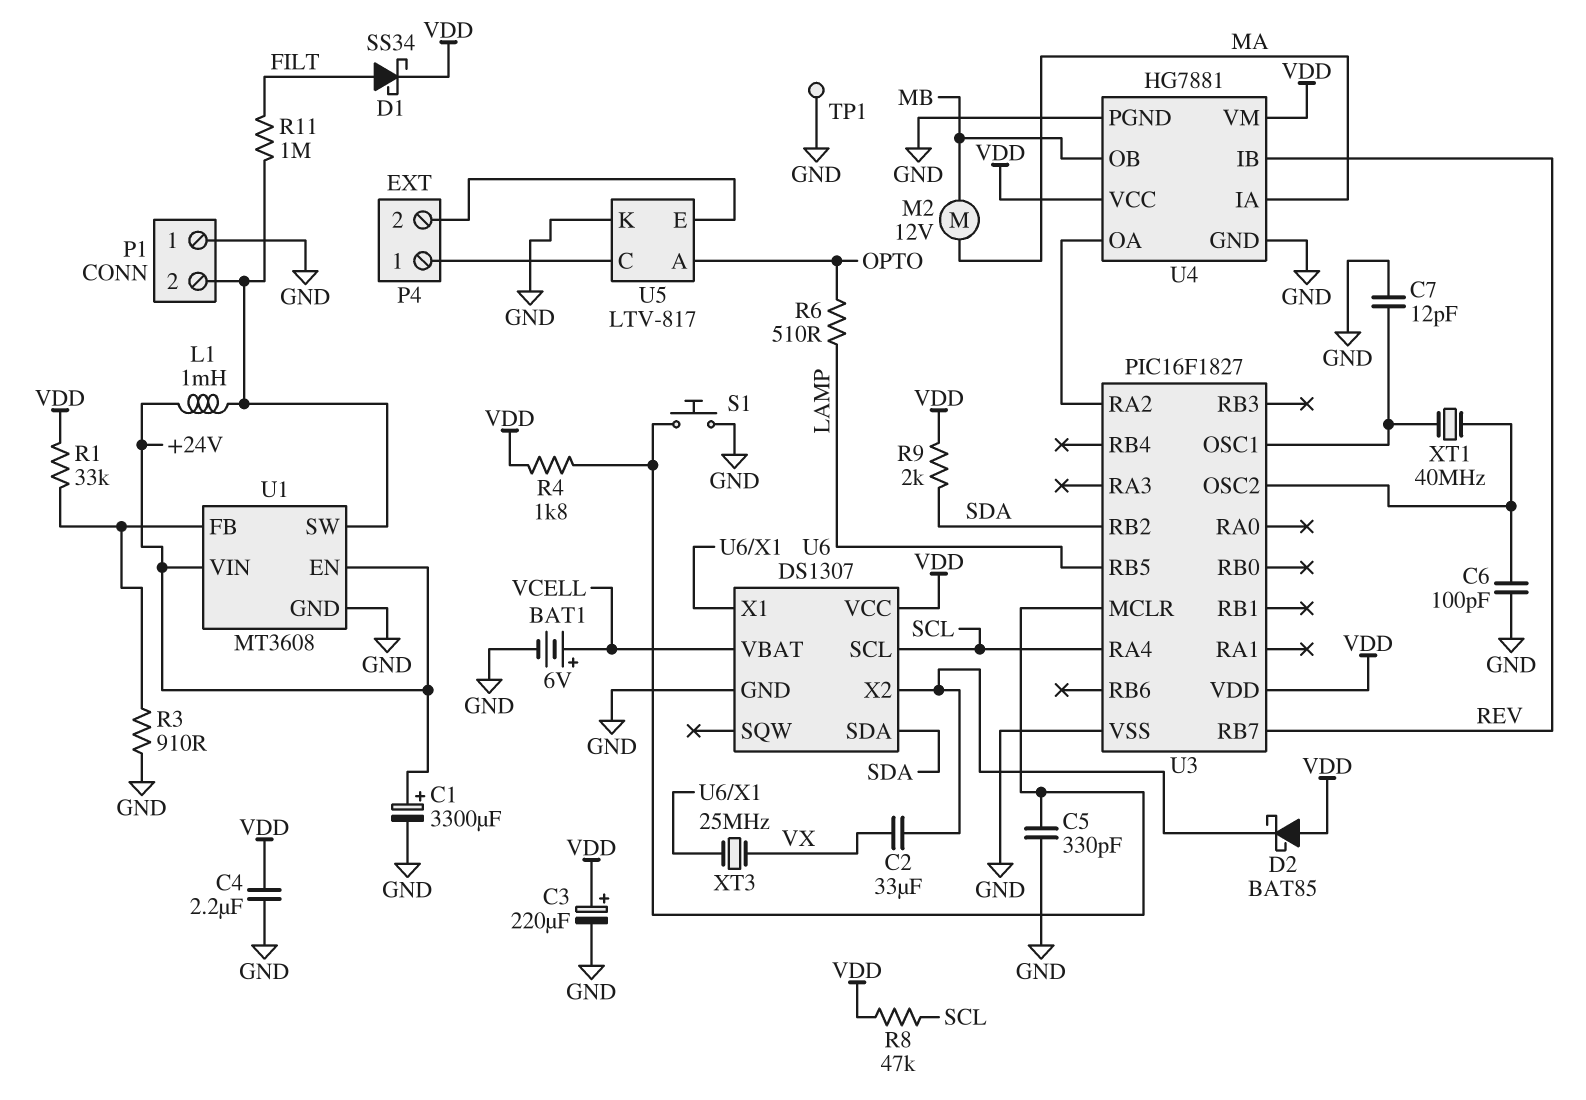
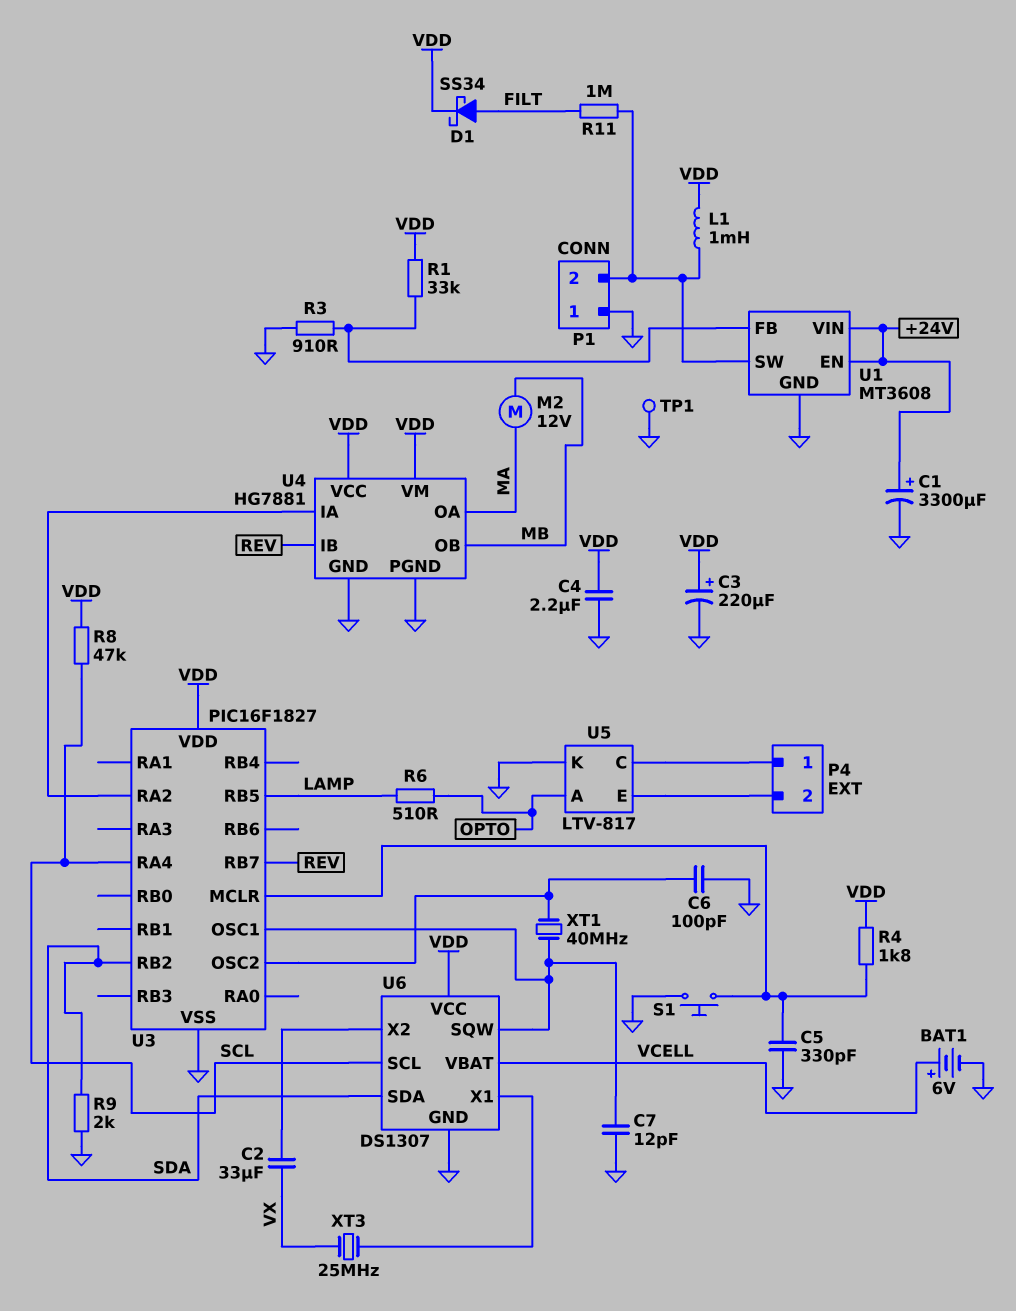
D2: schottky BAT85 (A VDD, K U6/X2) -> none
L1: 1mH (+24V, P1/2) -> 1mH (P1/2, VDD)
R9: 2k (SDA, VDD) -> 2k (GND, SDA)
U4 pin IA: MA -> U3/RA2
U4 pin OA: U3/RA2 -> MA
U6 pin SQW: none -> U3/OSC1

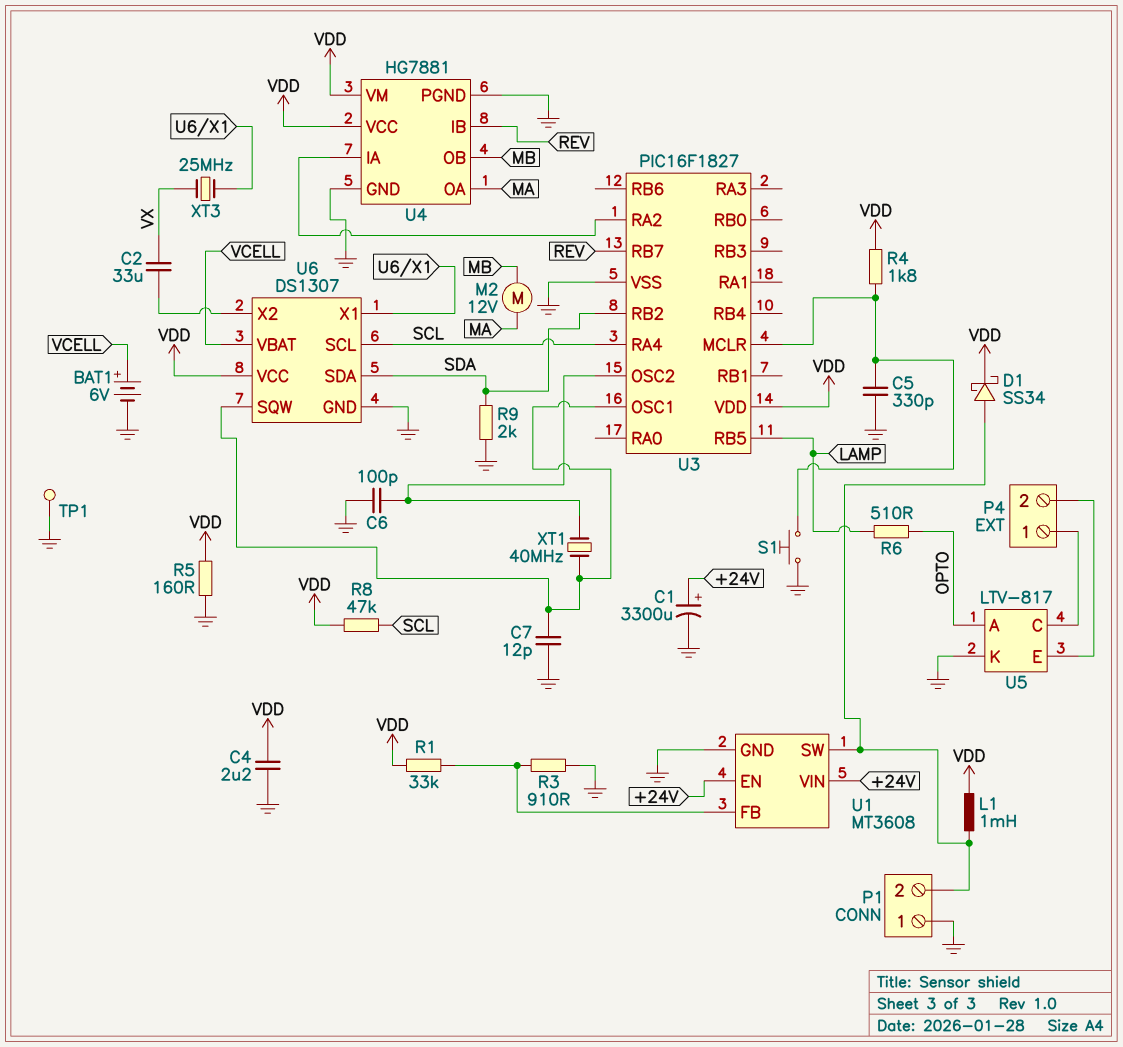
C3: 220uF (plus VDD, minus GND) -> none
D1: schottky SS34 (A FILT, K VDD) -> schottky SS34 (A P1/2, K VDD)
R5: none -> 160 (GND, VDD)
R11: 1M (FILT, P1/2) -> none

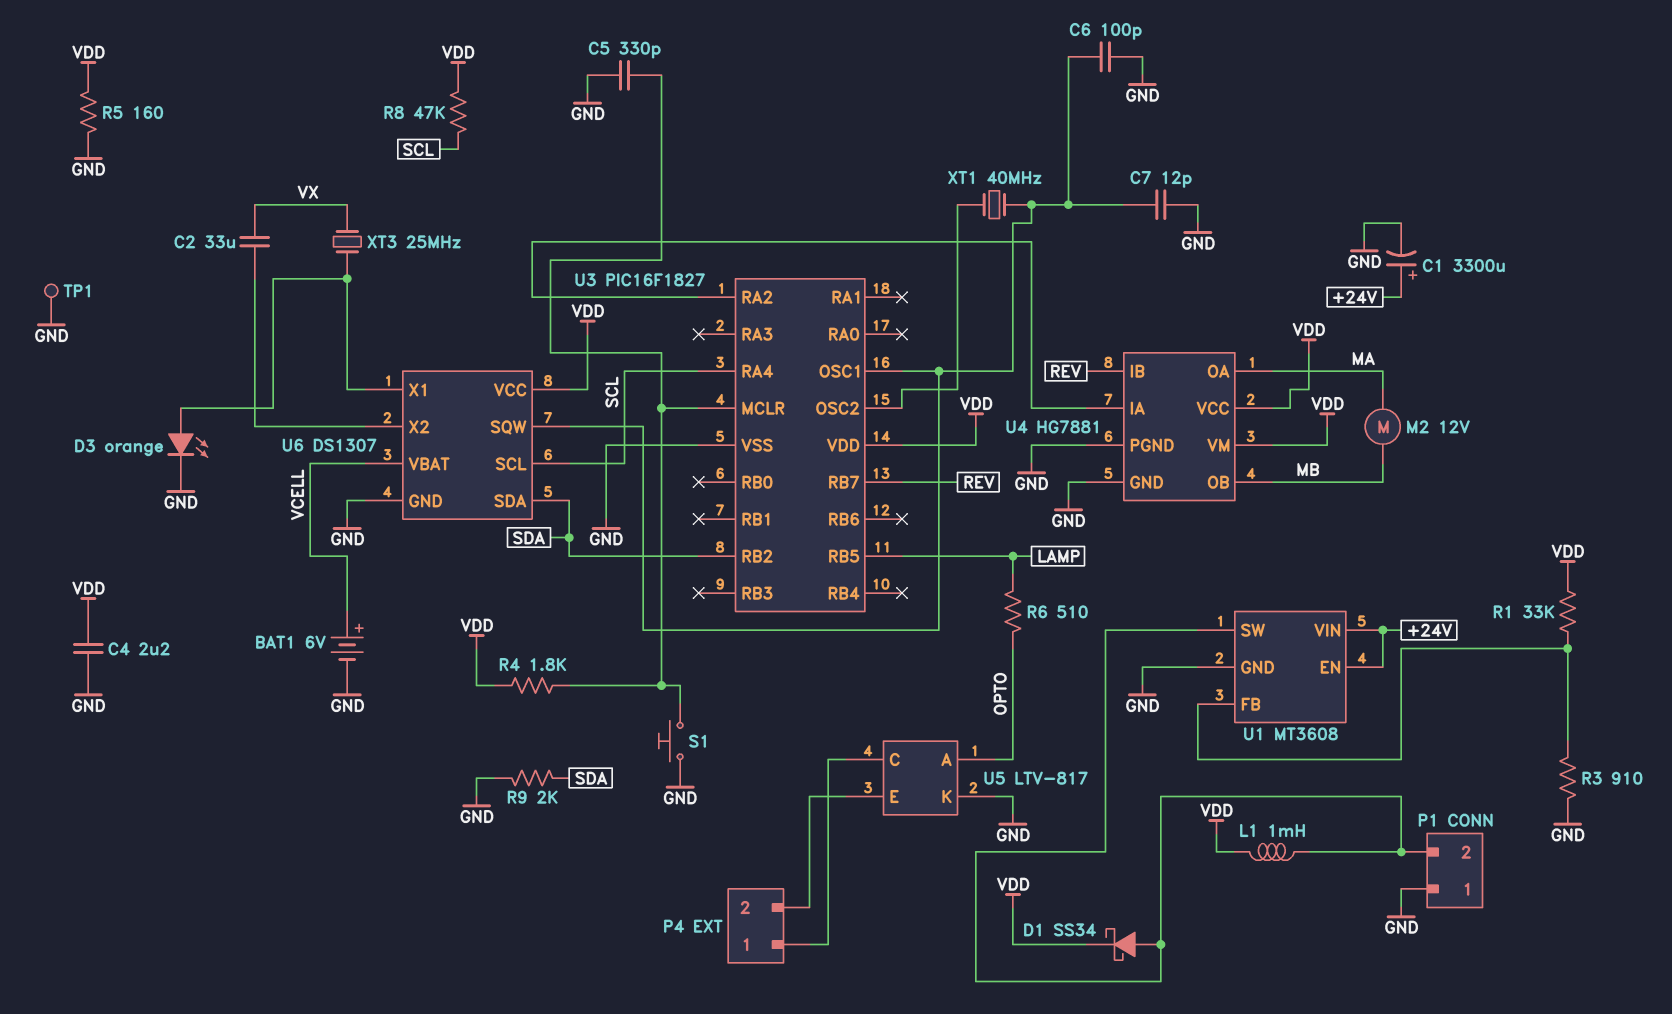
C6: 100pF (GND, U3/OSC2) -> 100pF (GND, U3/OSC1)
D3: none -> LED orange (A U6/X1, K GND)

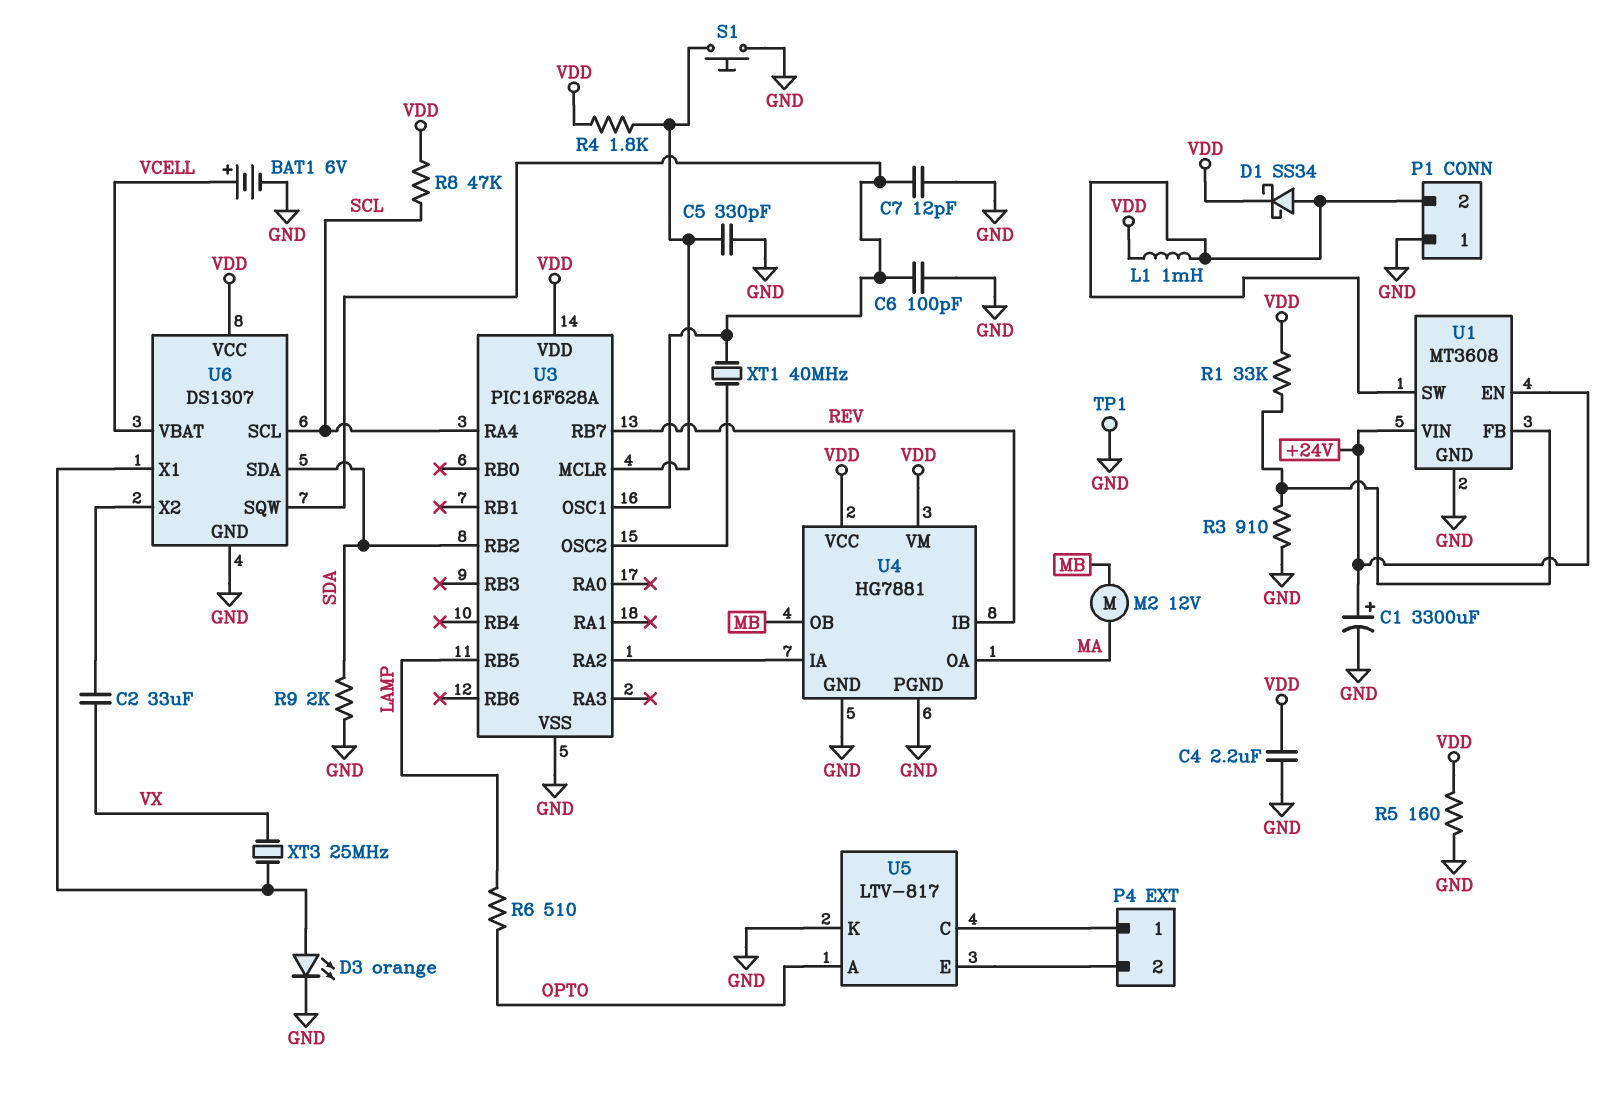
U3: PIC16F1827 -> PIC16F628A

